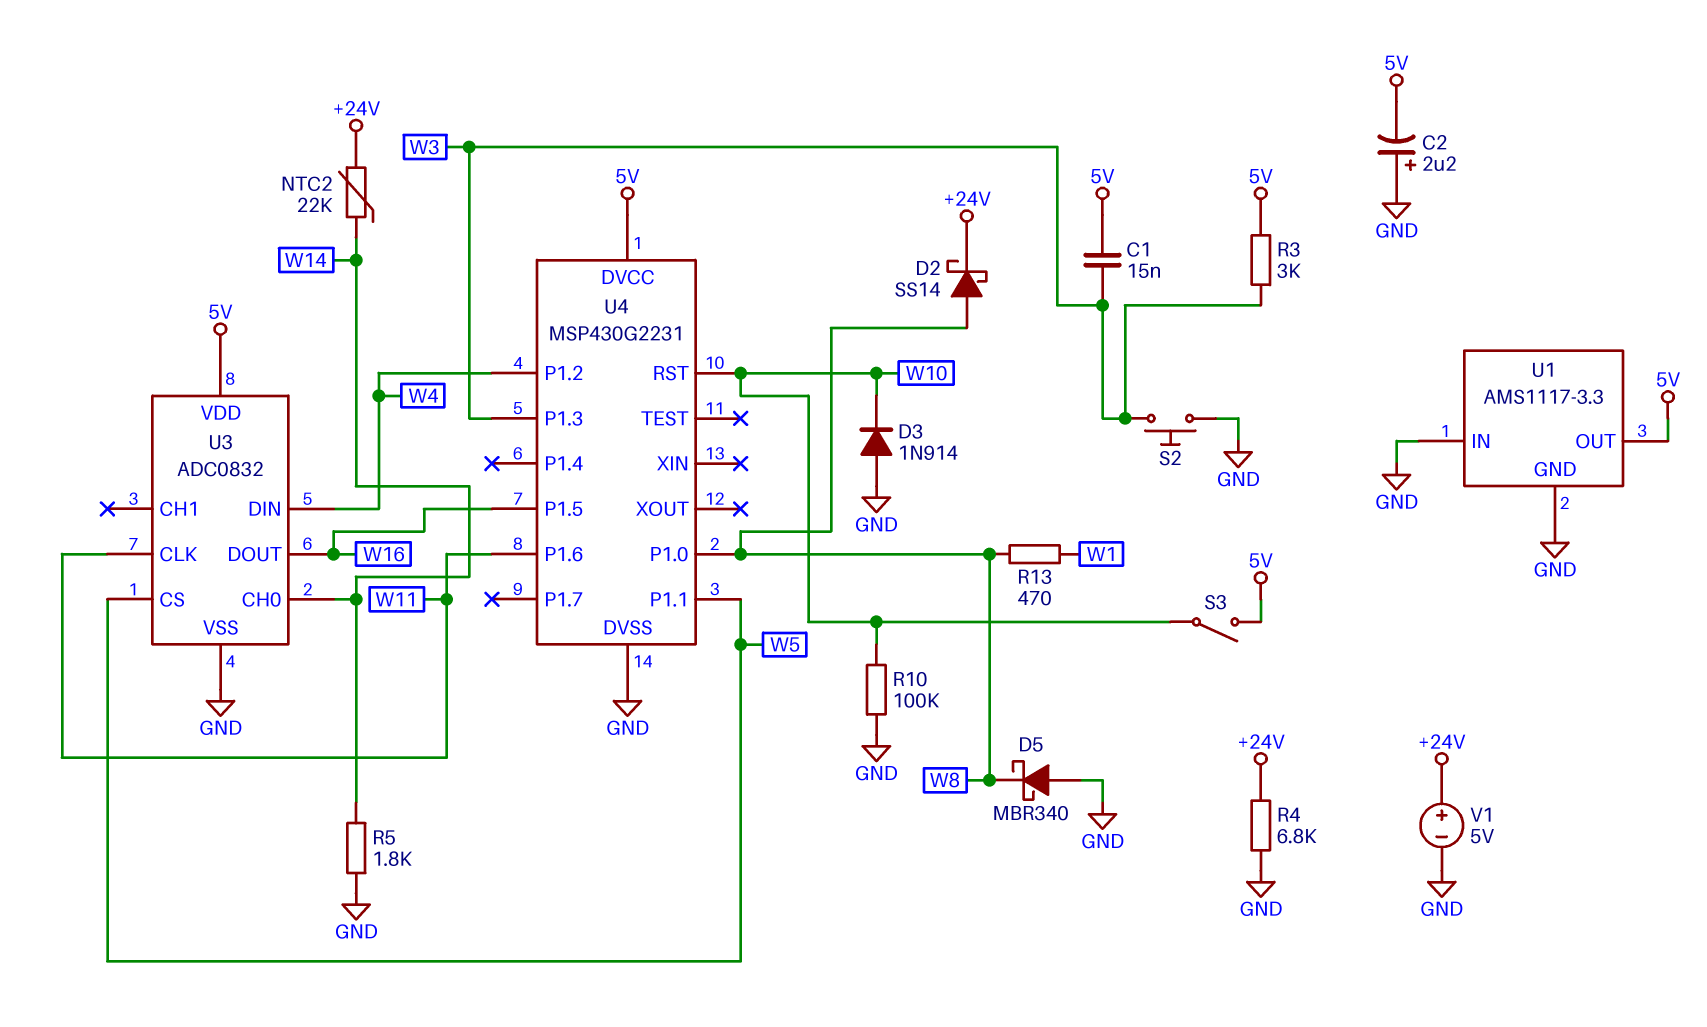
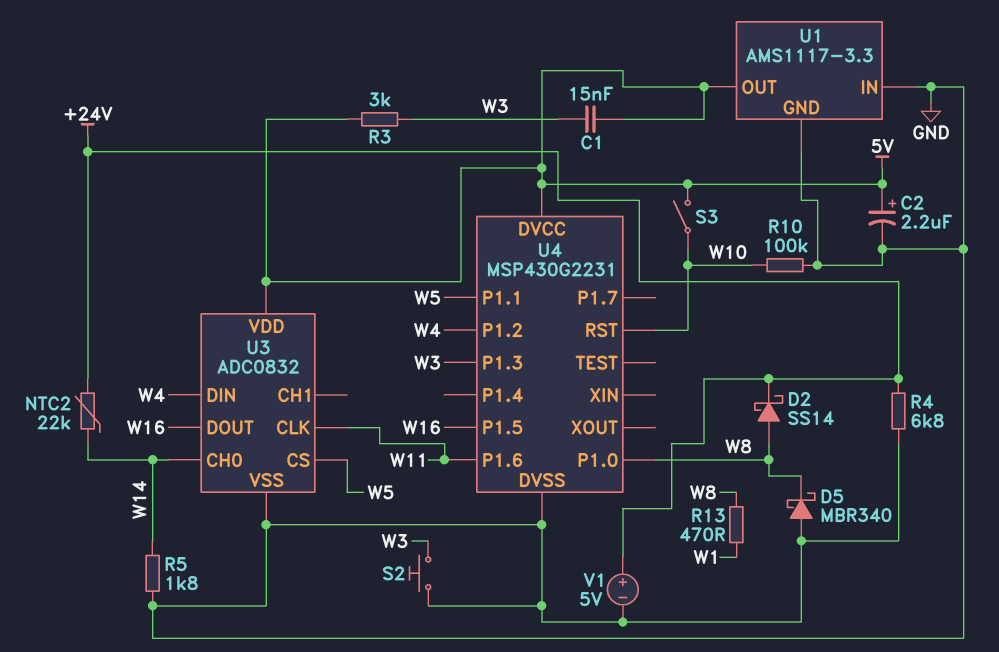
C2: 2.2uF (plus GND, minus 5V) -> 2.2uF (plus 5V, minus GND)
D3: diode 1N914 (A GND, K W10) -> none

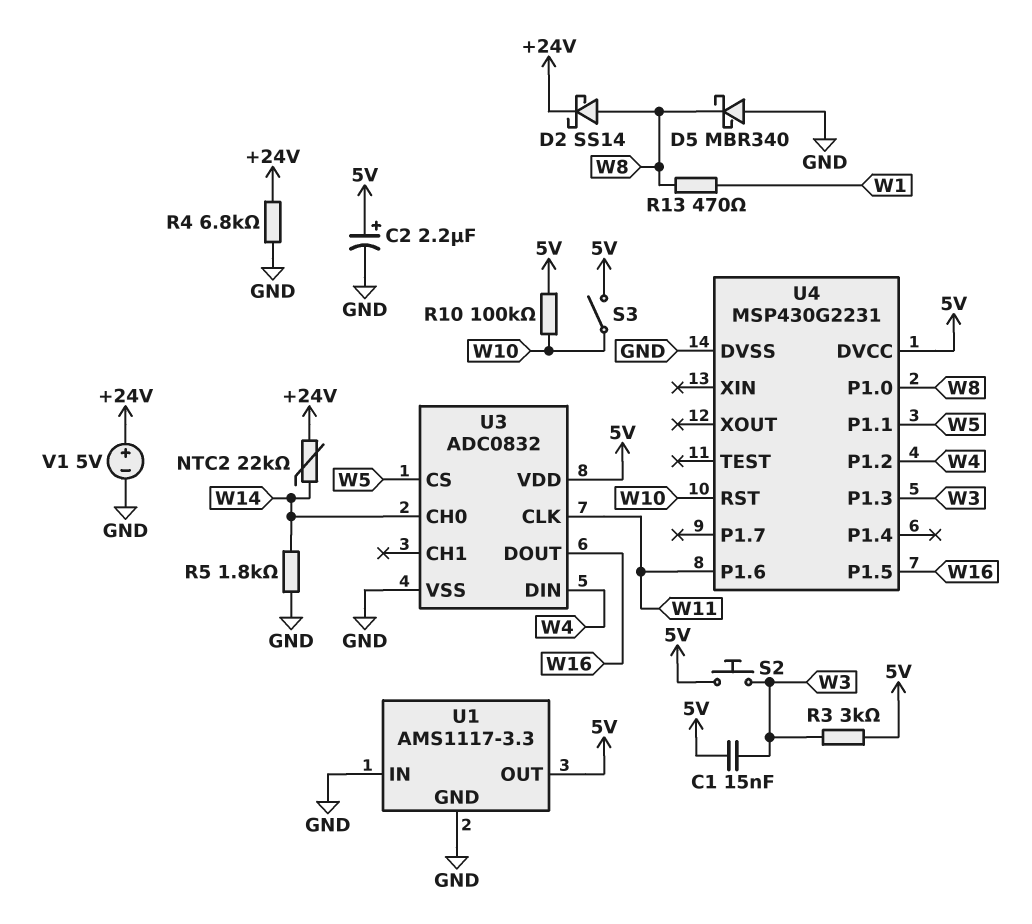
R10: 100k (GND, W10) -> 100k (5V, W10)
S2: button (GND, W3) -> button (5V, W3)

